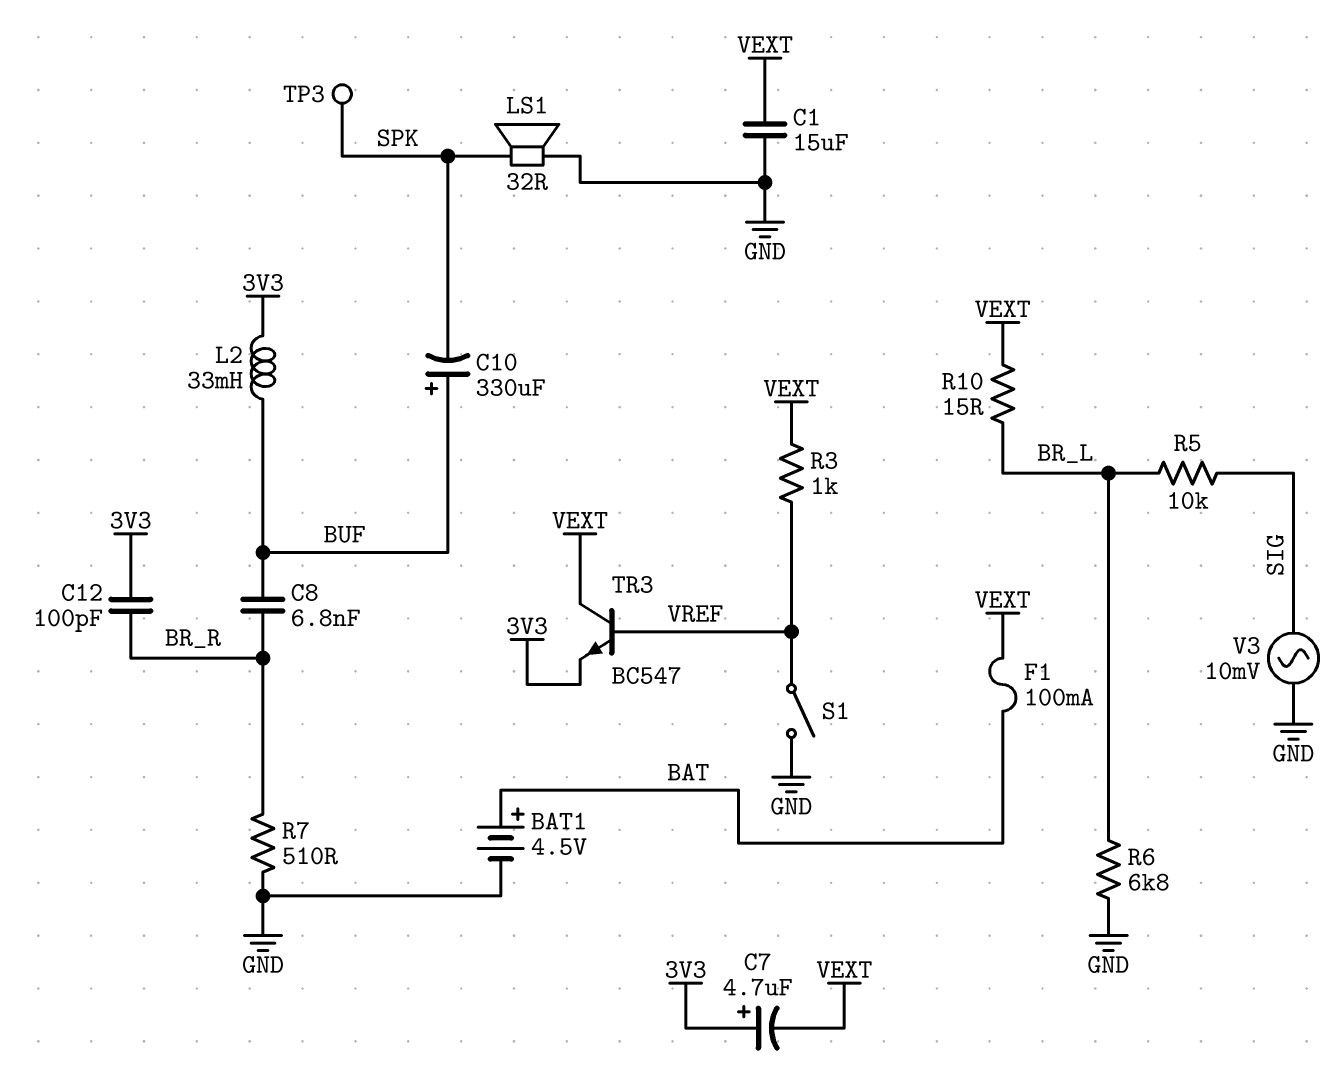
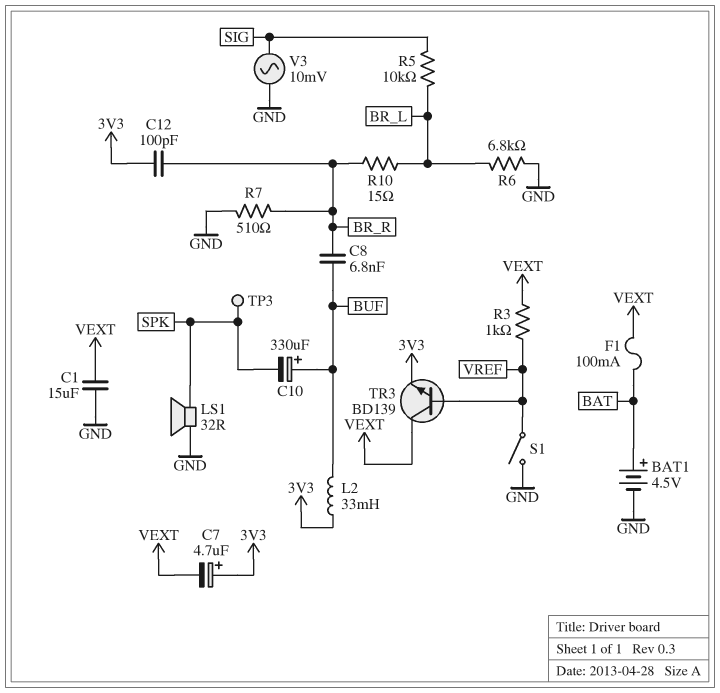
R10: 15 (BR_L, VEXT) -> 15 (BR_L, BR_R)
TR3: NPN BC547 (B VREF, C VEXT, E 3V3) -> NPN BD139 (B VREF, C VEXT, E 3V3)

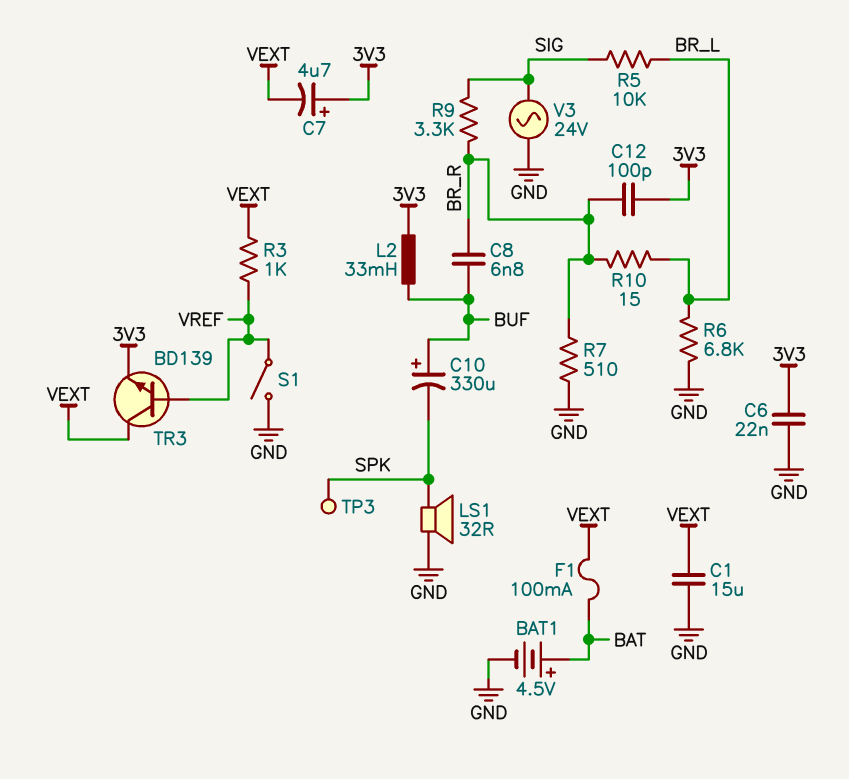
C6: none -> 22nF (3V3, GND)
R9: none -> 3.3k (BR_R, SIG)
V3: AC 10mV (GND, SIG) -> AC 24V (GND, SIG)

